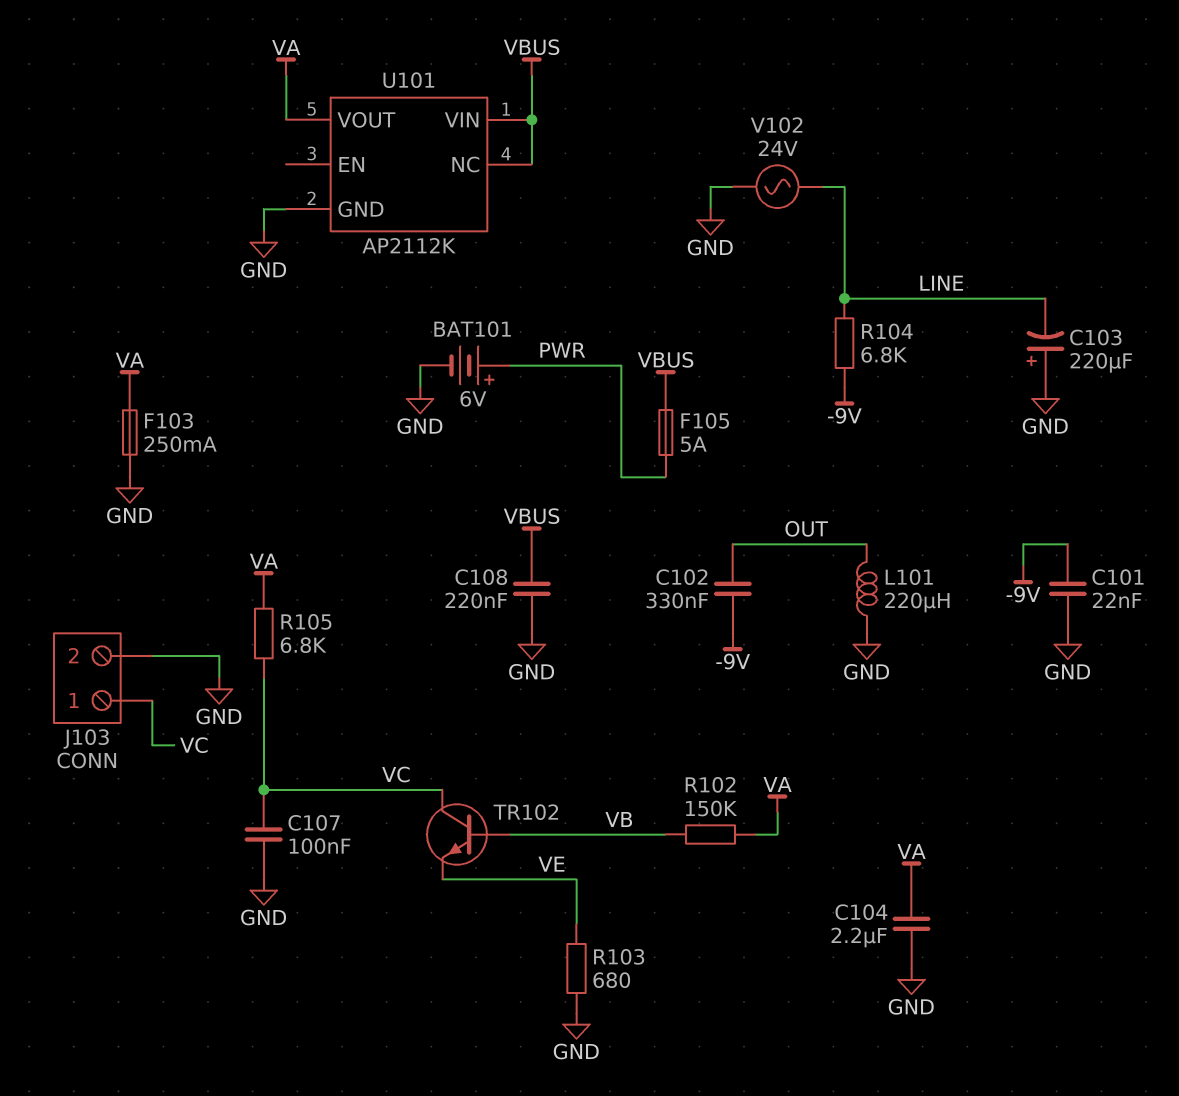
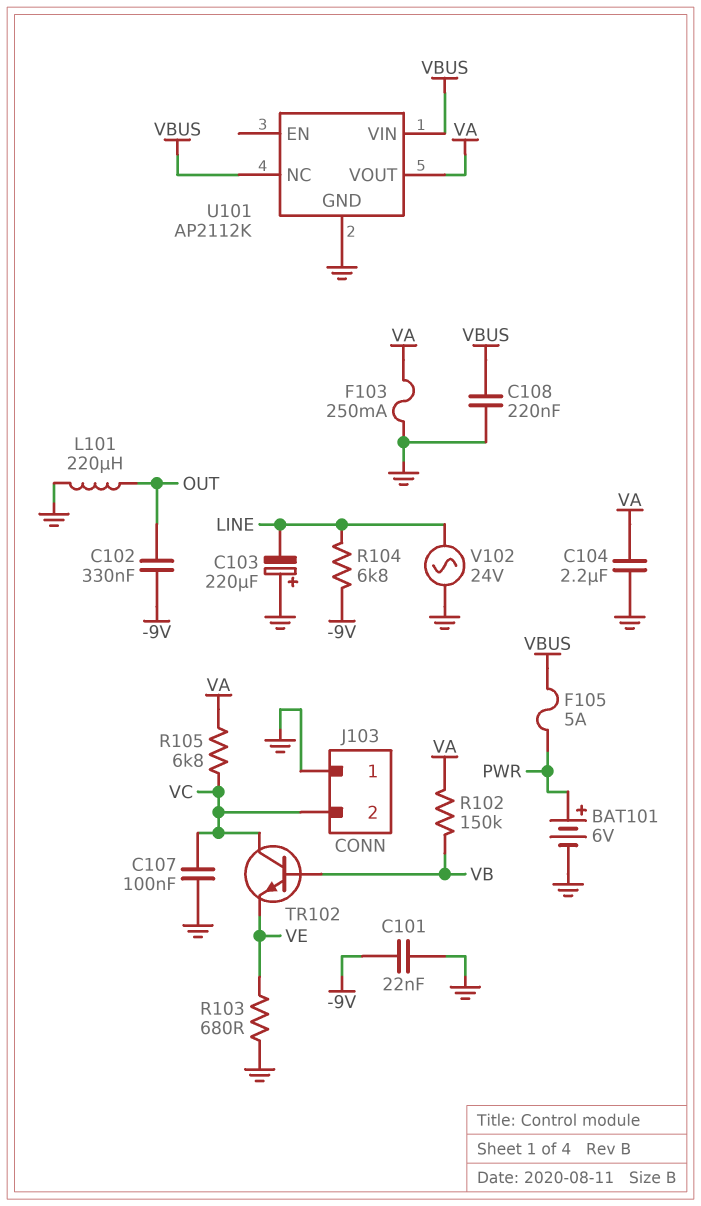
J103 pin 1: VC -> GND
J103 pin 2: GND -> VC

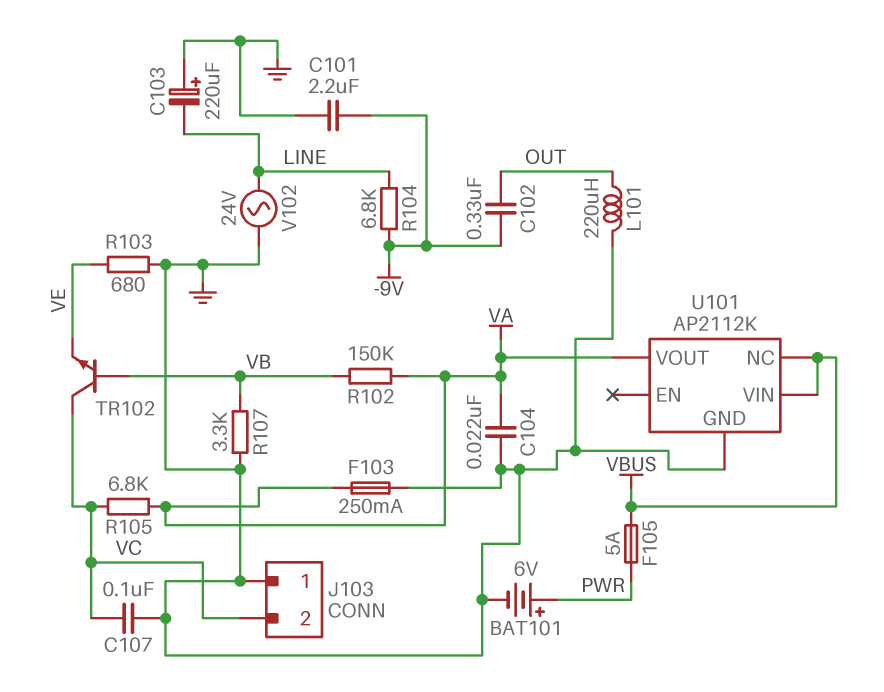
C101: 22nF (-9V, GND) -> 2.2uF (-9V, GND)
C104: 2.2uF (GND, VA) -> 22nF (GND, VA)
C108: 220nF (GND, VBUS) -> none
R107: none -> 3.3k (GND, VB)

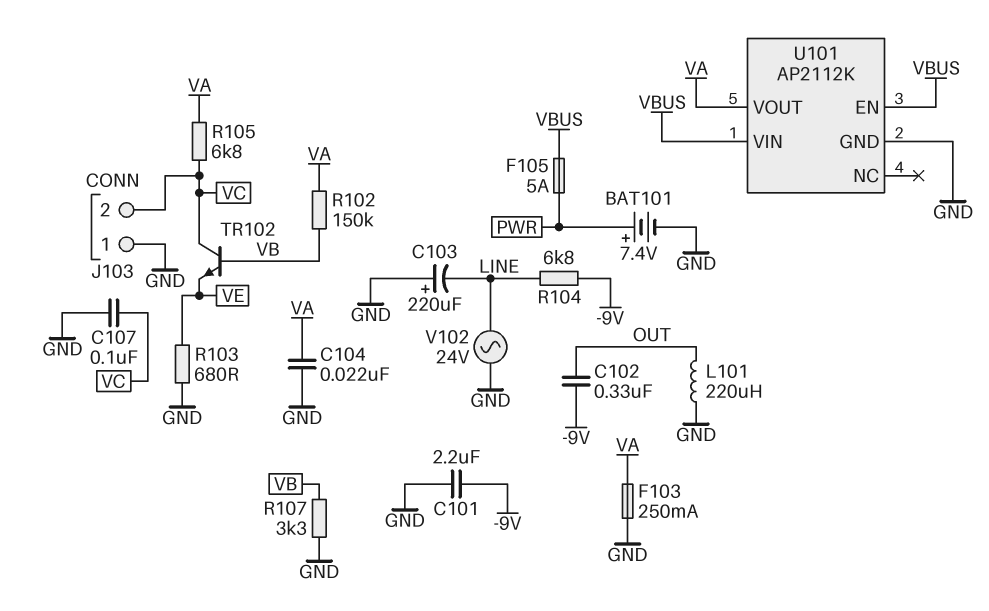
BAT101: 6V (plus PWR, minus GND) -> 7.4V (plus PWR, minus GND)
U101 pin EN: none -> VBUS
U101 pin NC: VBUS -> none

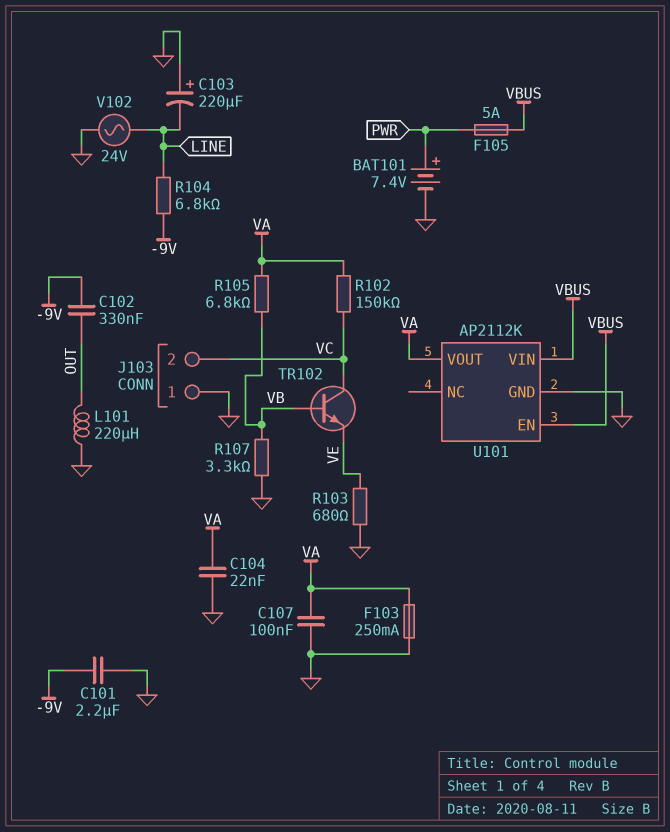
C107: 100nF (GND, VC) -> 100nF (GND, VA)
R102: 150k (VA, VB) -> 150k (VA, VC)
R105: 6.8k (VA, VC) -> 6.8k (VA, VB)

